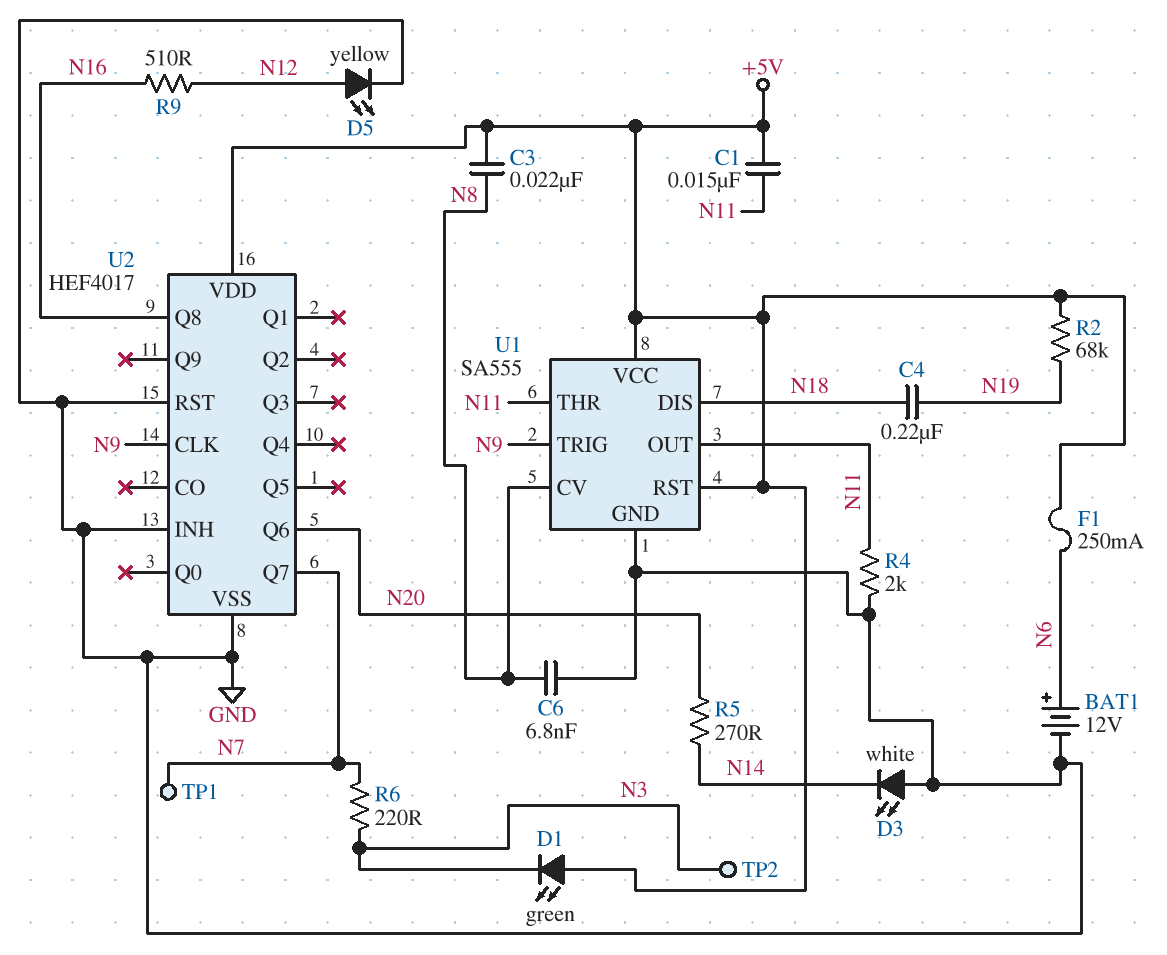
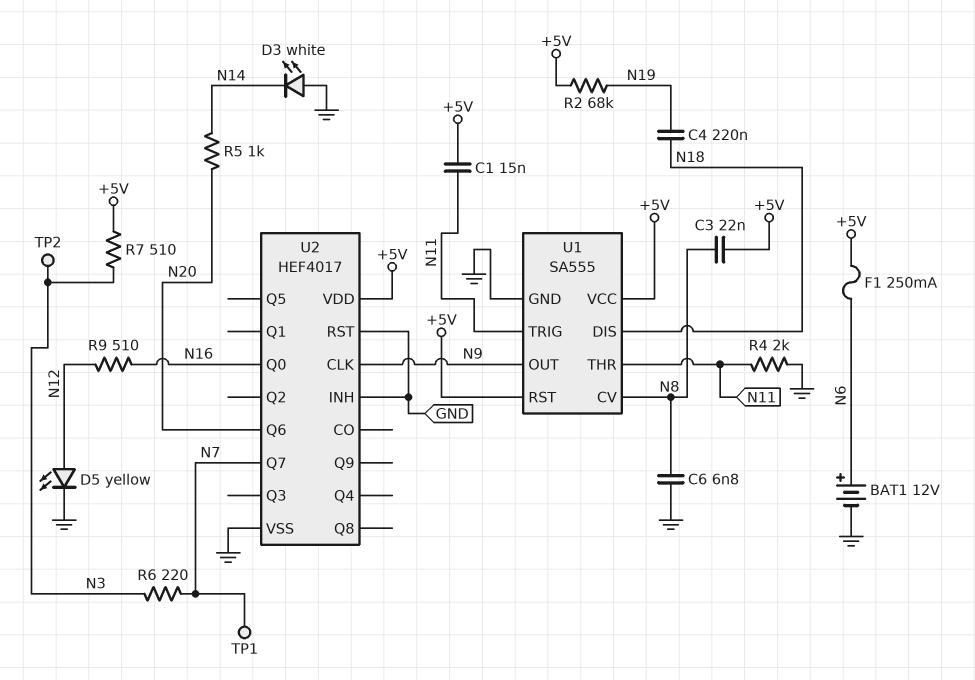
D1: LED green (A +5V, K N3) -> none
R5: 270 (N14, N20) -> 1k (N14, N20)
R7: none -> 510 (+5V, N3)
U1 pin OUT: N11 -> N9
U1 pin TRIG: N9 -> N11
U2 pin Q0: none -> N16
U2 pin Q8: N16 -> none

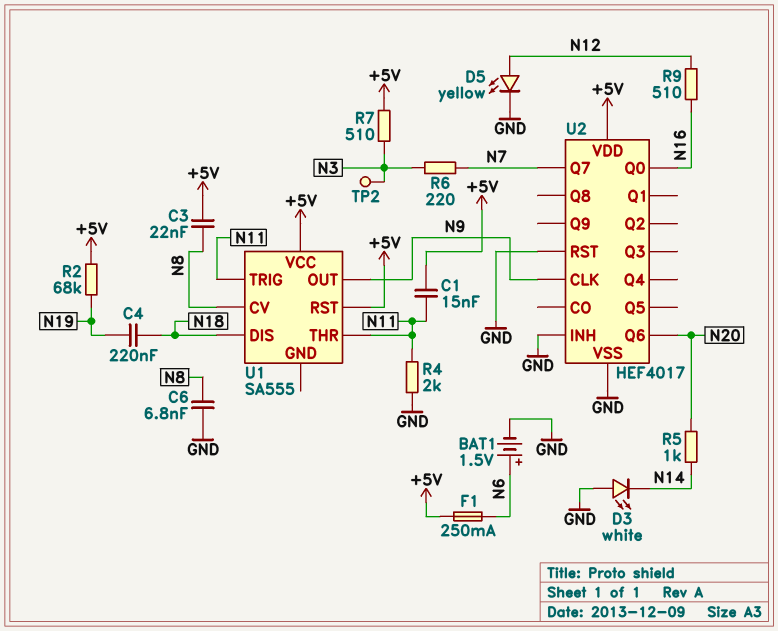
BAT1: 12V (plus N6, minus GND) -> 1.5V (plus N6, minus GND)
TP1: test point (N7) -> none
U1 pin GND: GND -> none

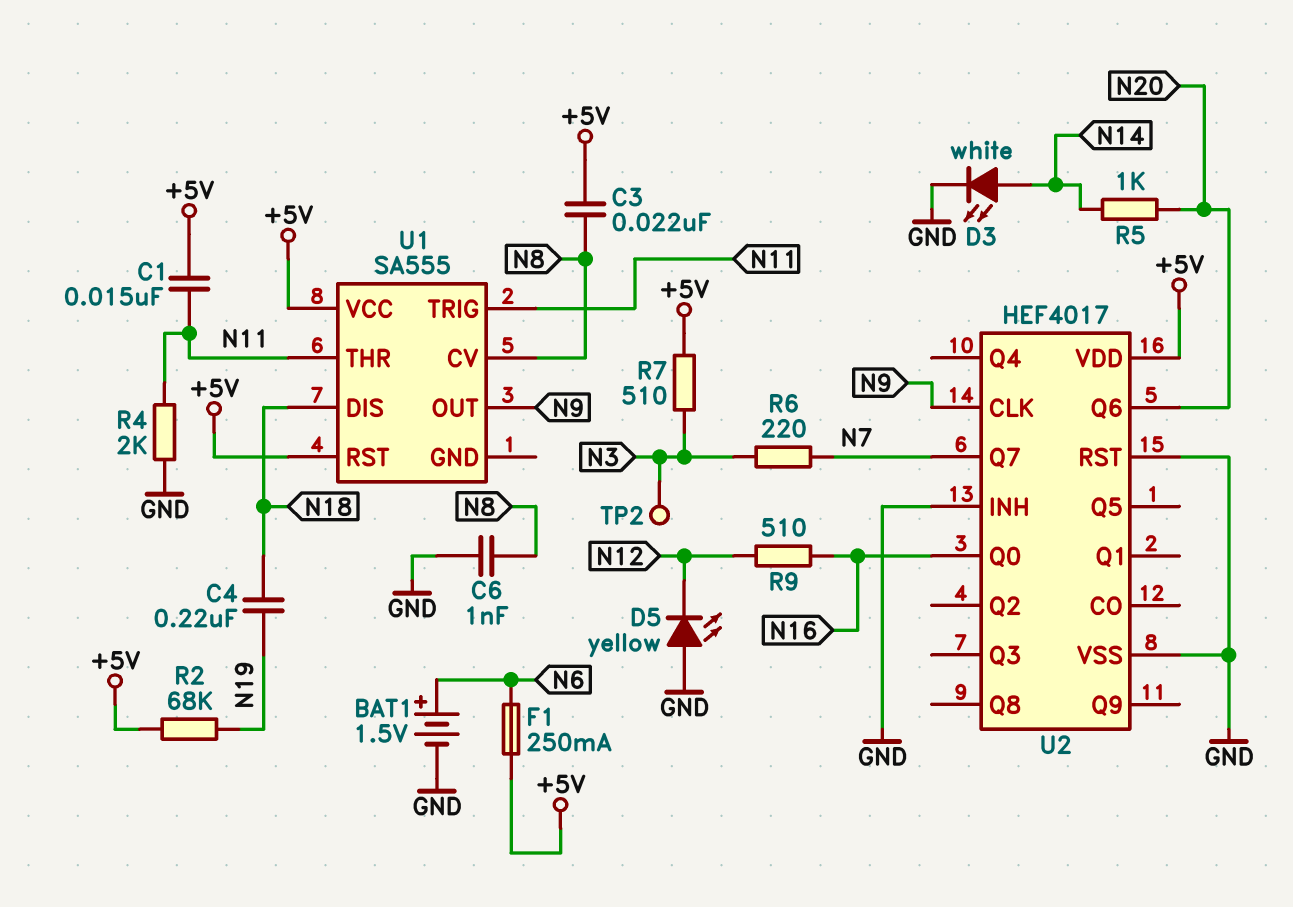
C6: 6.8nF (GND, N8) -> 1nF (GND, N8)
D3: LED white (A GND, K N14) -> LED white (A N14, K GND)
D5: LED yellow (A N12, K GND) -> LED yellow (A GND, K N12)

